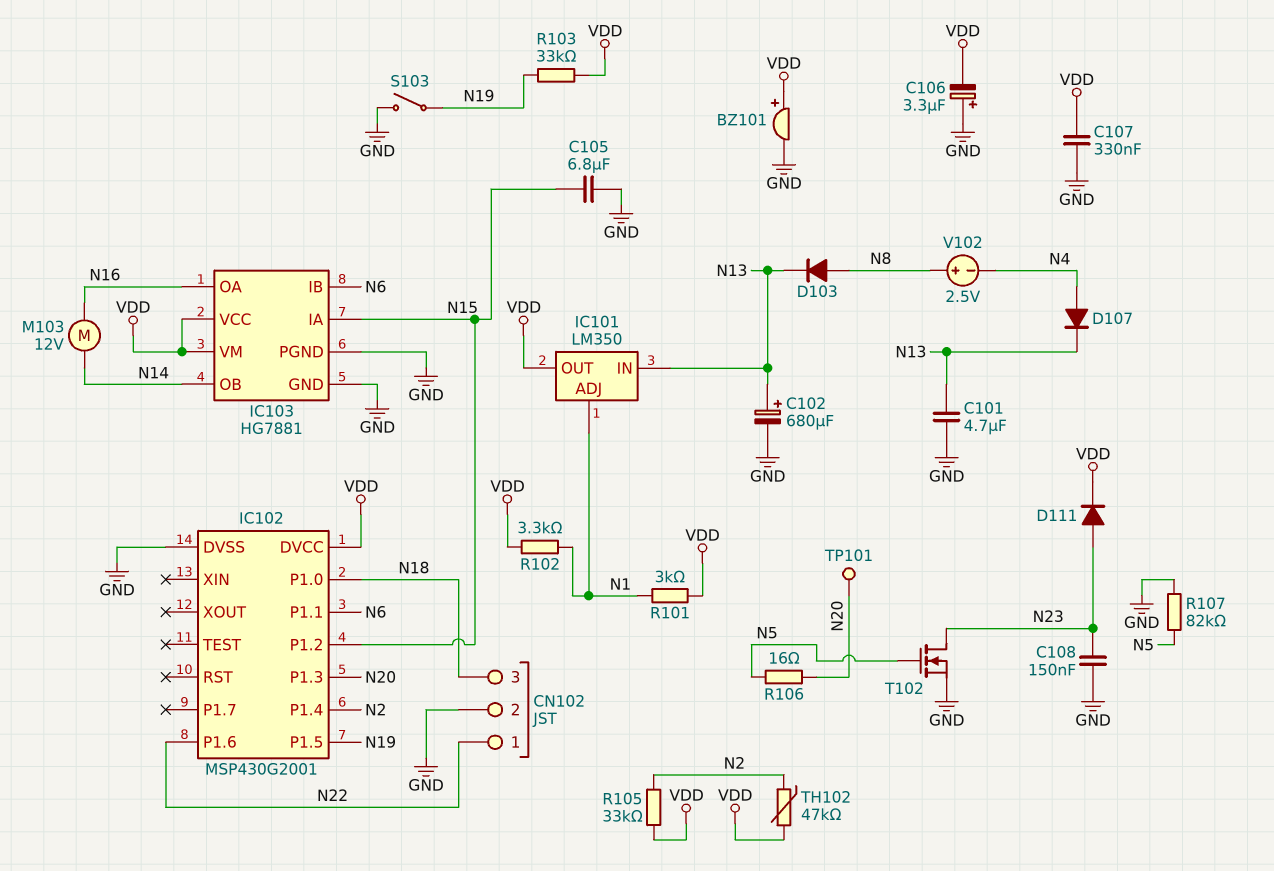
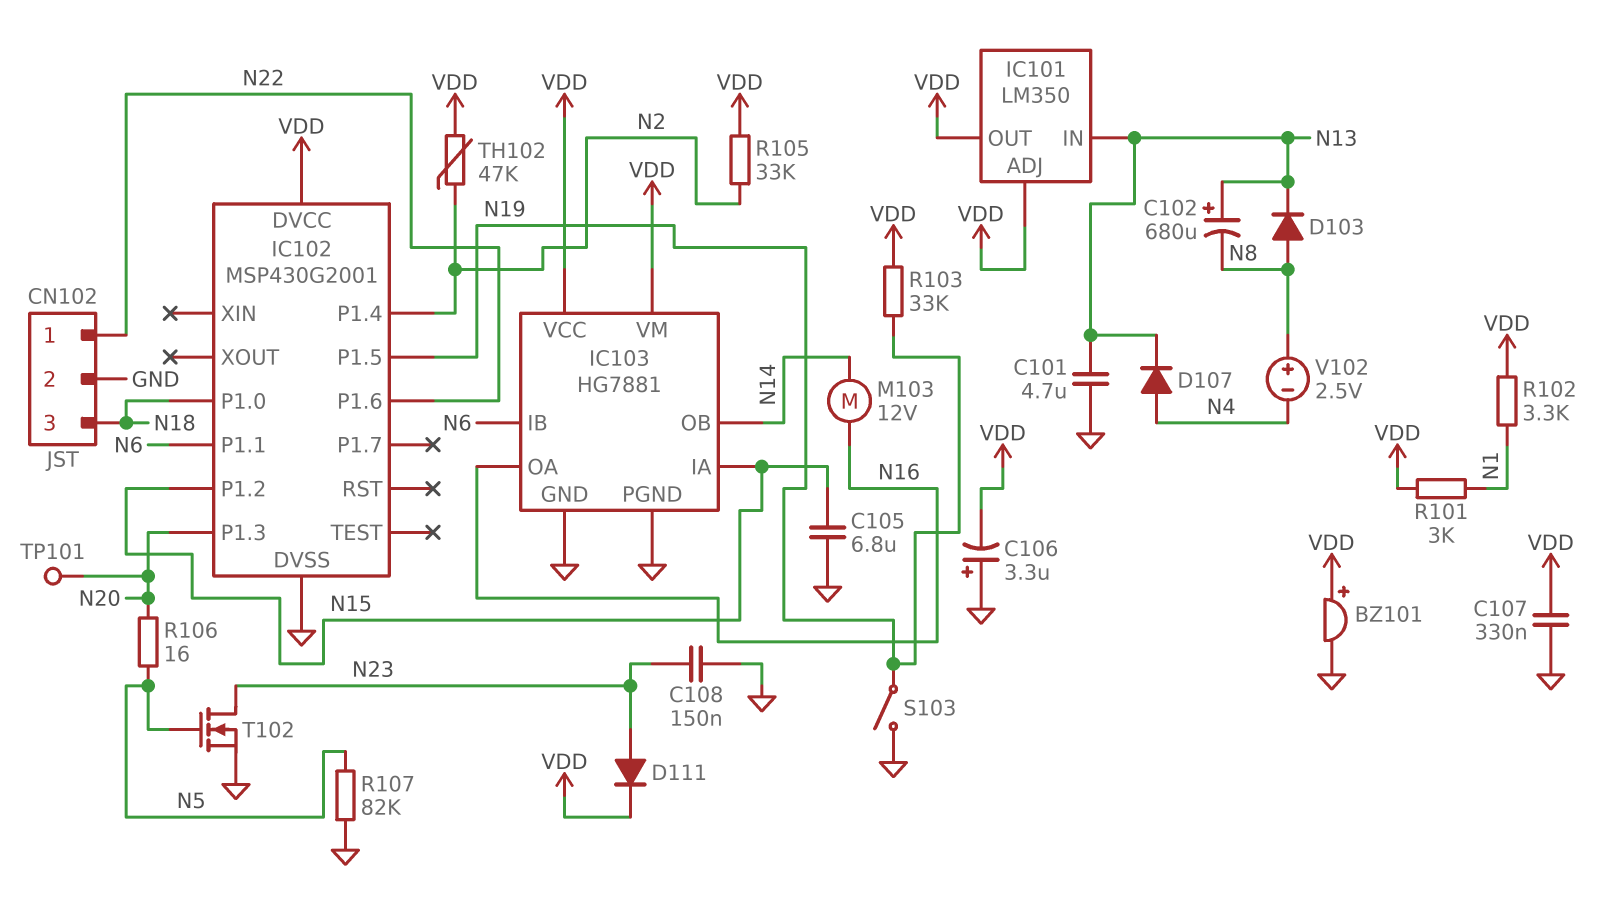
C102: 680uF (plus N13, minus GND) -> 680uF (plus N13, minus N8)
IC101 pin ADJ: N1 -> VDD

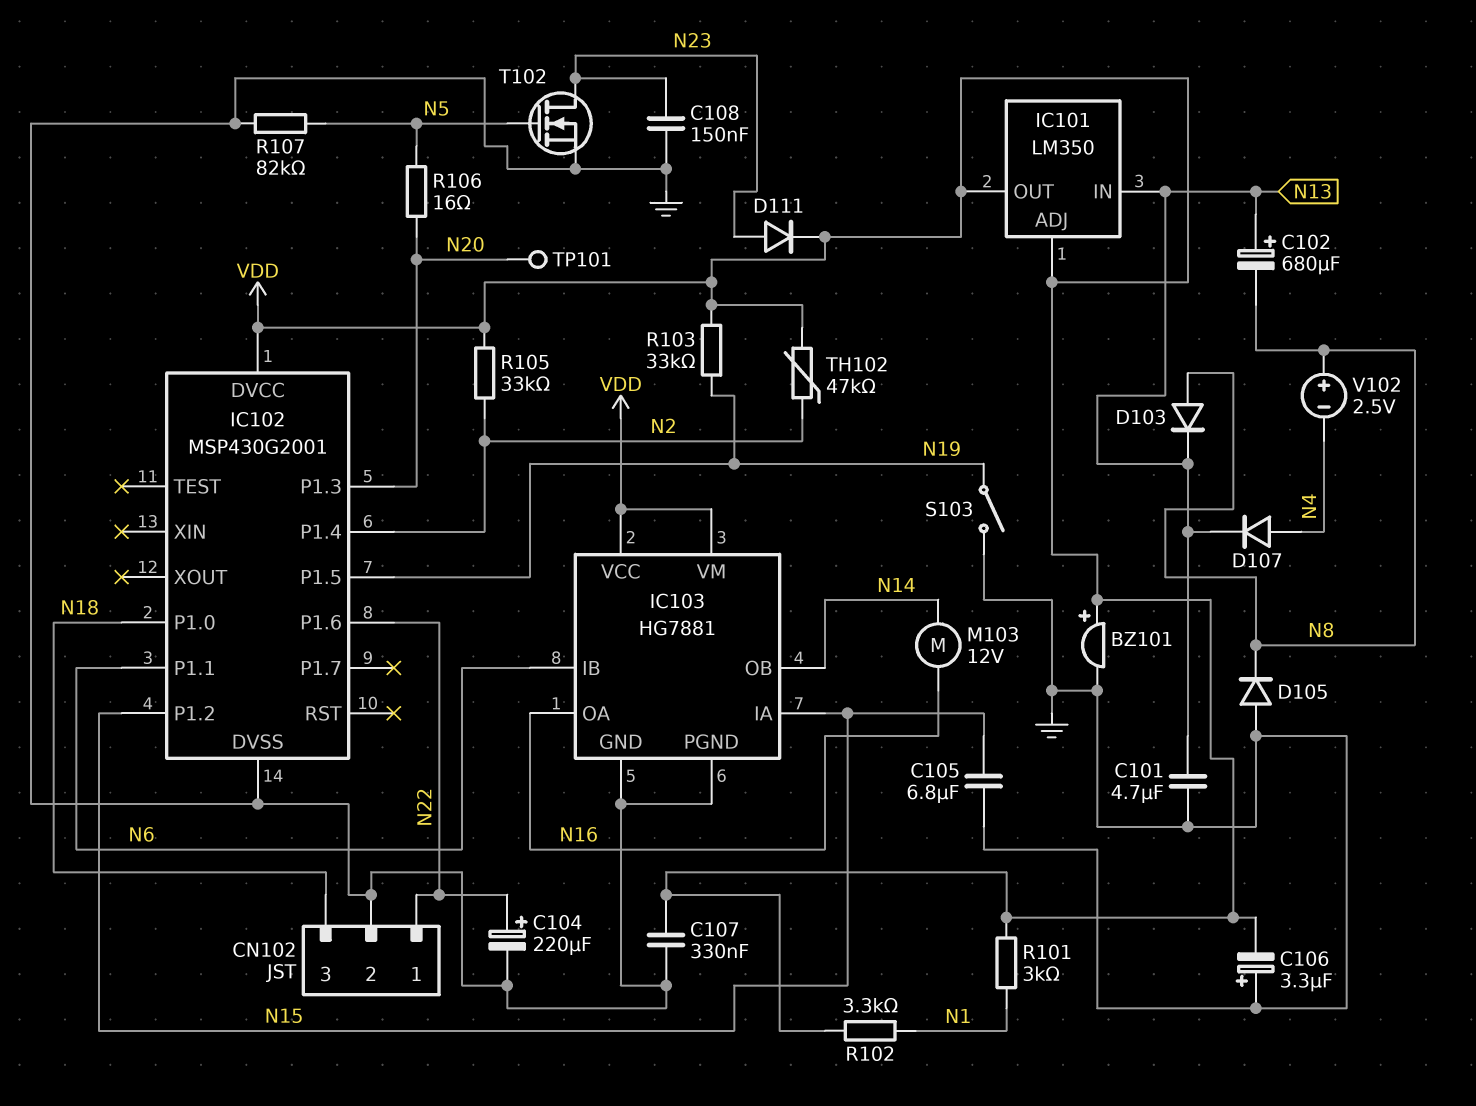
C104: none -> 220uF (plus N22, minus GND)
D105: none -> diode (A GND, K N8)

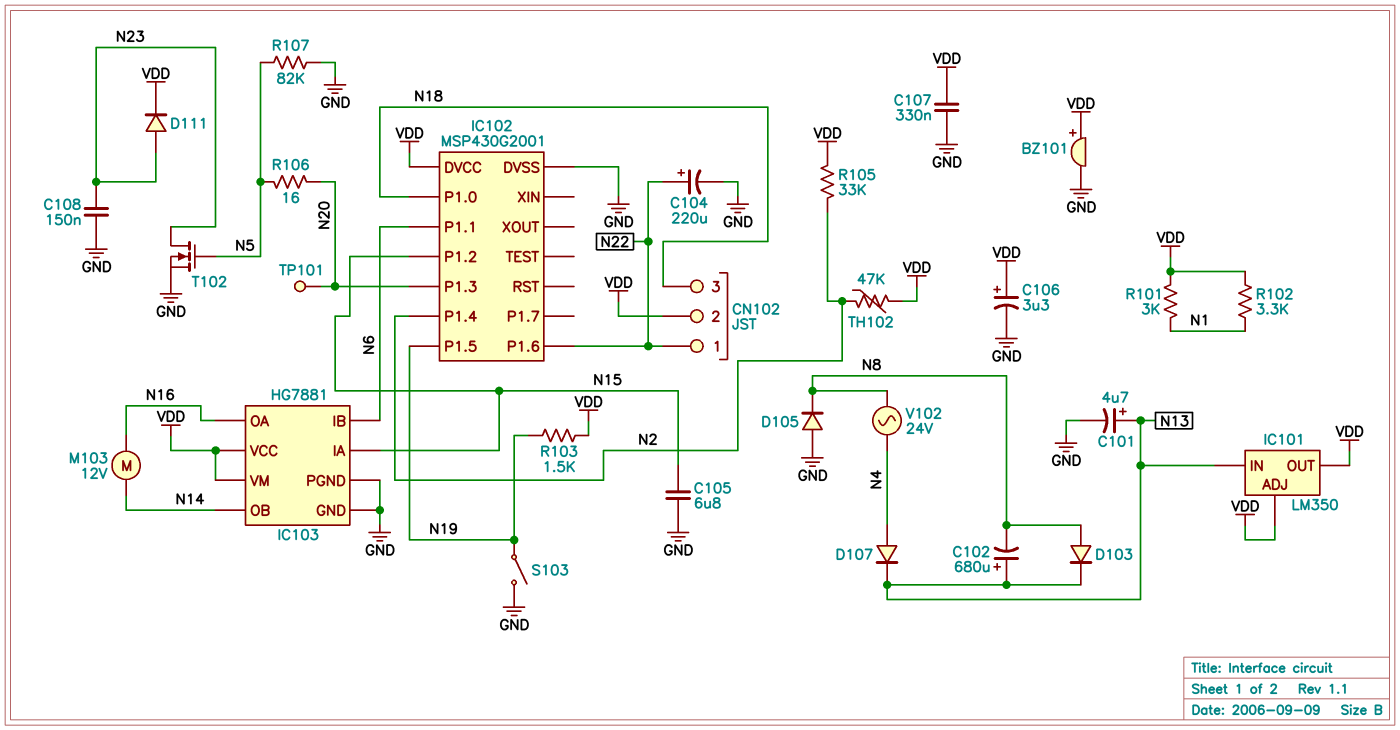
C101: 4.7uF (GND, N13) -> 4.7uF (plus N13, minus GND)
C106: 3.3uF (plus GND, minus VDD) -> 3.3uF (plus VDD, minus GND)
CN102 pin 2: GND -> VDD
R103: 33k (N19, VDD) -> 1.5k (N19, VDD)
V102: 2.5V (plus N8, minus N4) -> AC 24V (N4, N8)

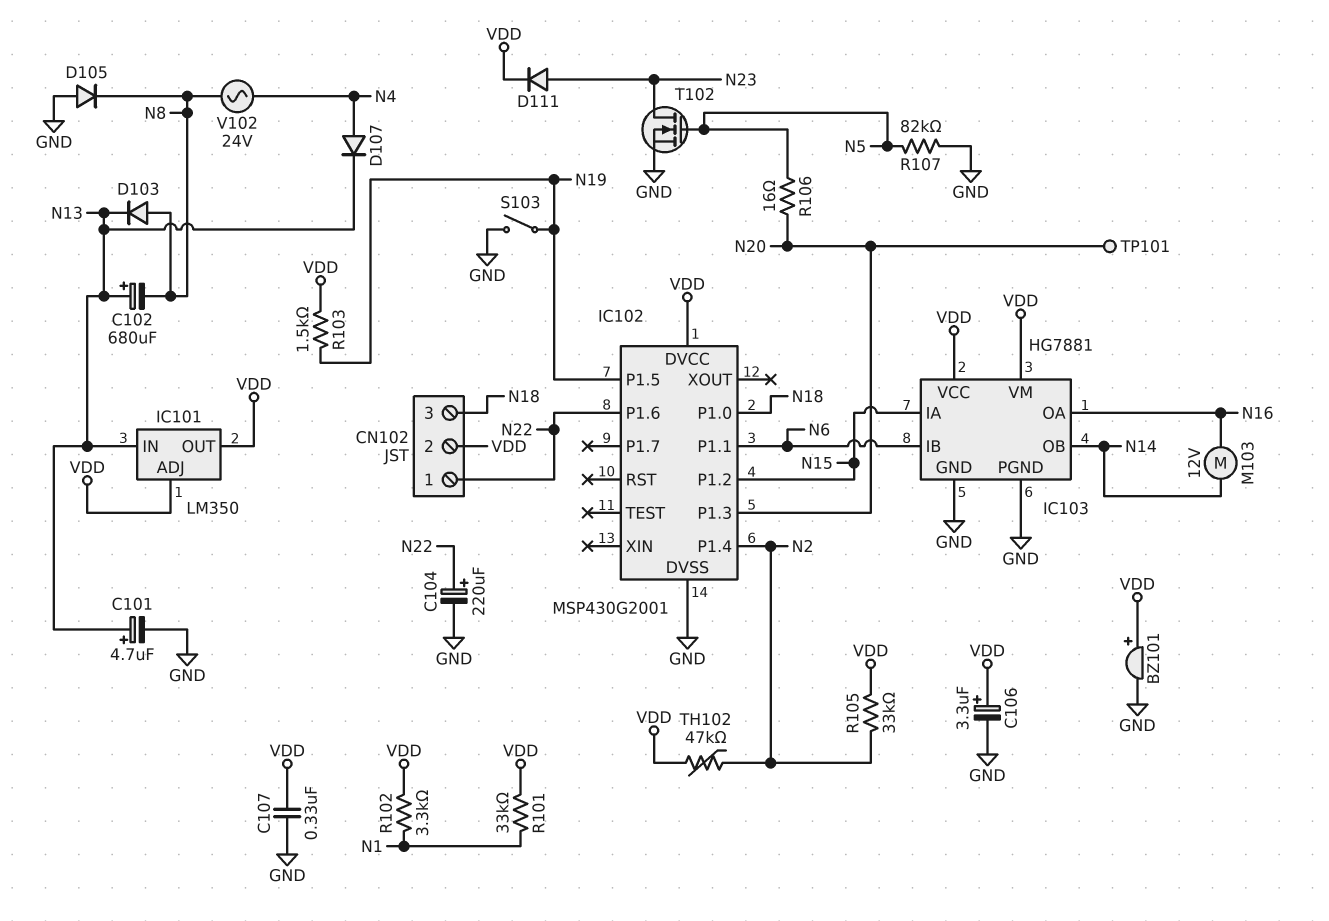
C105: 6.8uF (GND, N15) -> none
C108: 150nF (GND, N23) -> none
R101: 3k (N1, VDD) -> 33k (N1, VDD)

